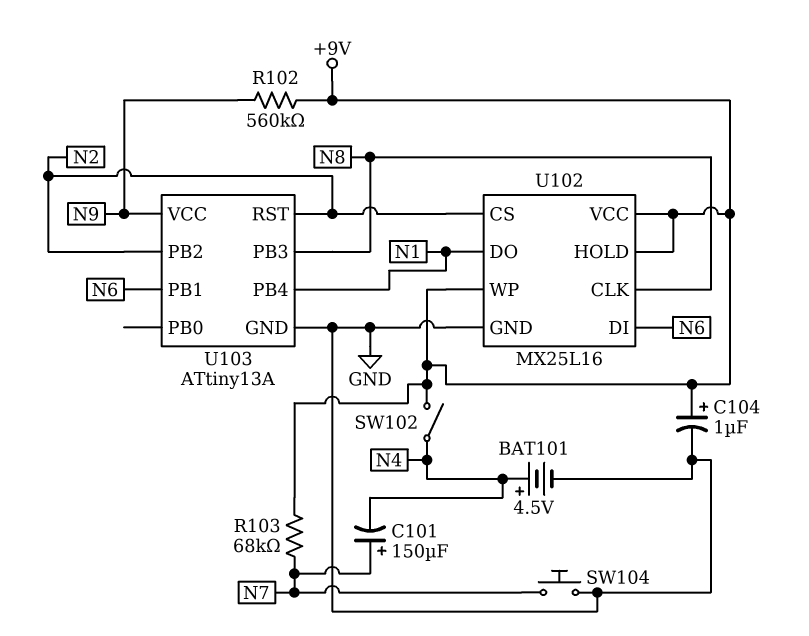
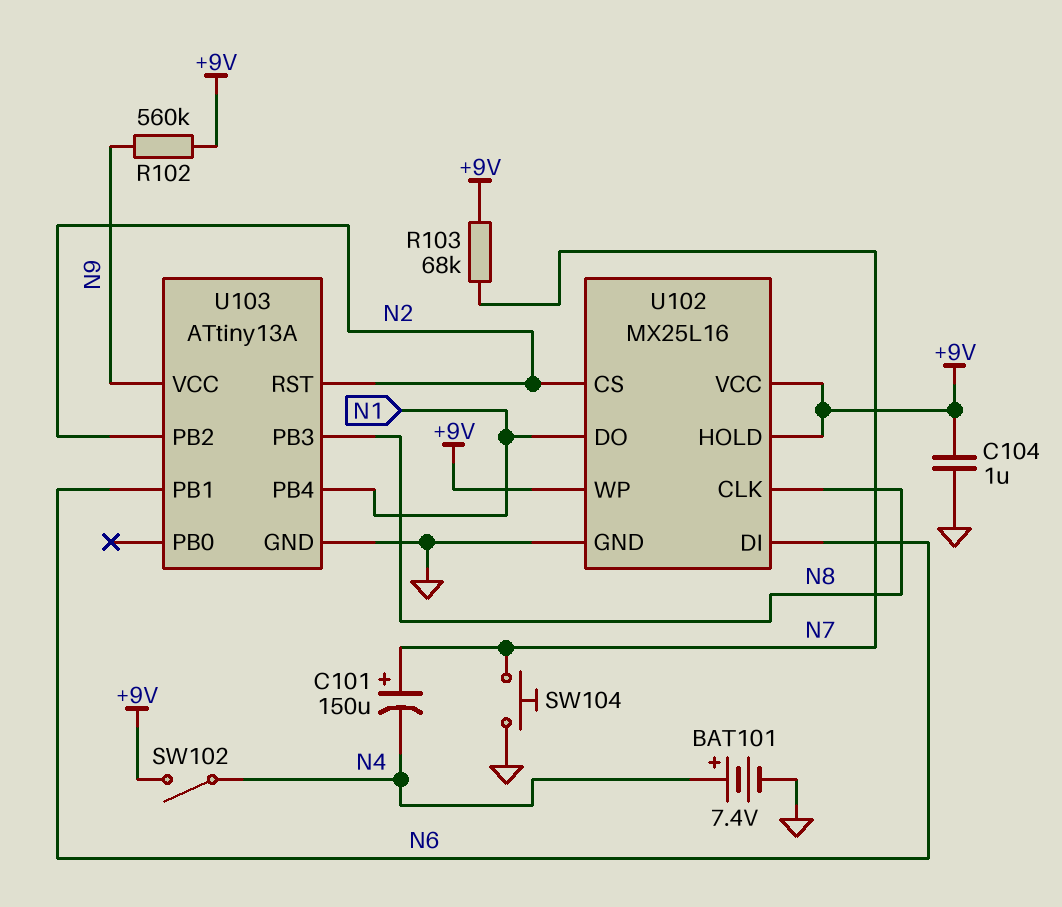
BAT101: 4.5V (plus N4, minus GND) -> 7.4V (plus N4, minus GND)
C104: 1uF (plus +9V, minus GND) -> 1uF (+9V, GND)

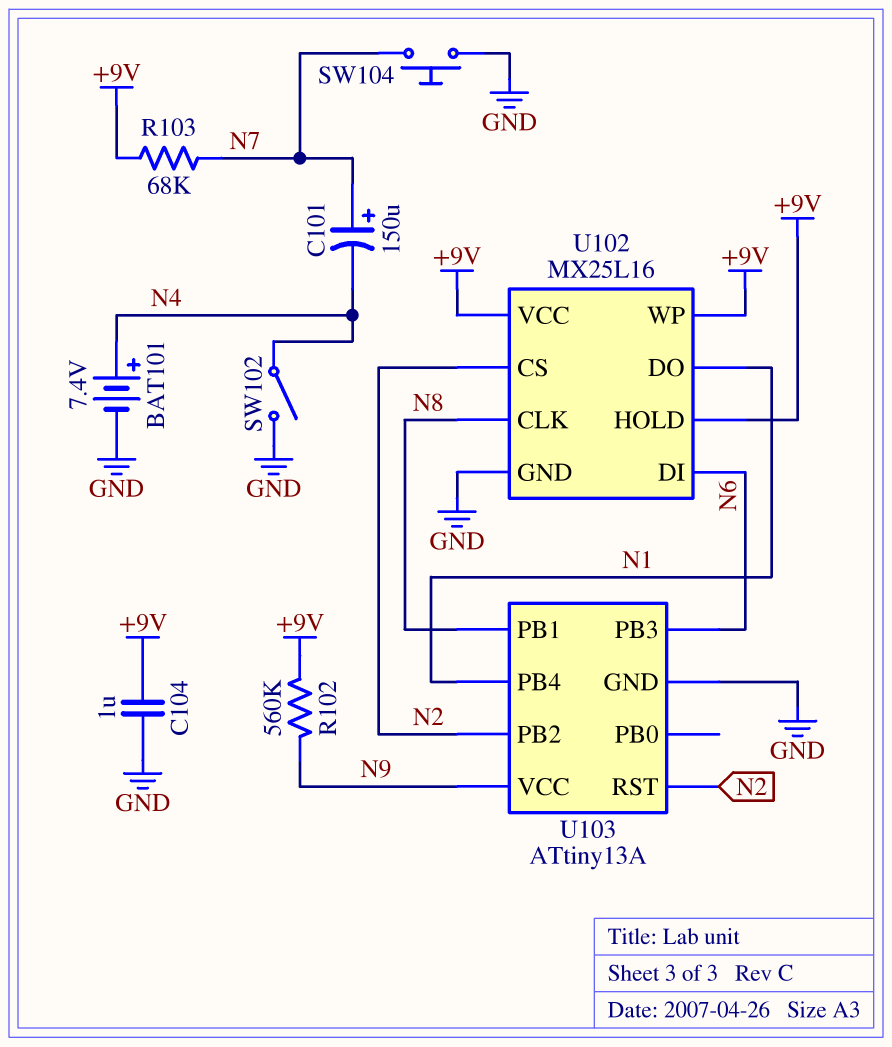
SW102: switch (+9V, N4) -> switch (GND, N4)
U103 pin PB1: N6 -> N8
U103 pin PB3: N8 -> N6

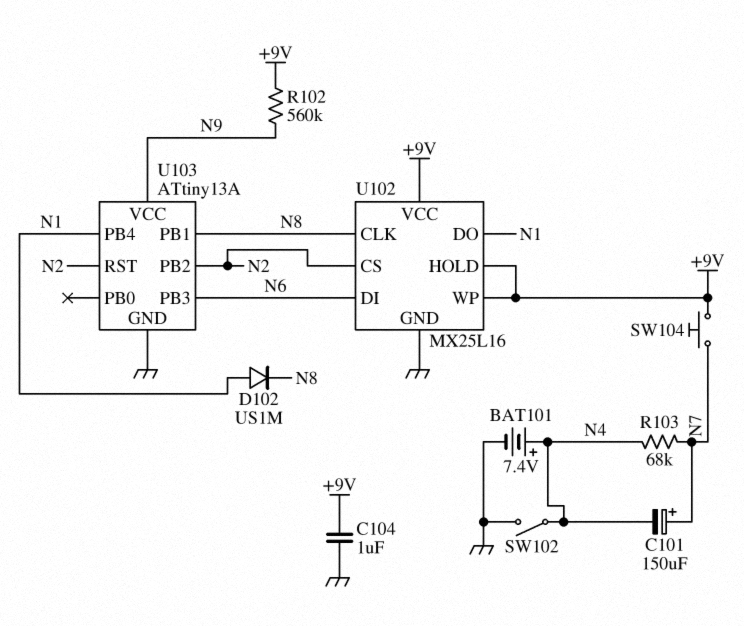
D102: none -> diode US1M (A N1, K N8)
R103: 68k (+9V, N7) -> 68k (N4, N7)
SW104: button (GND, N7) -> button (+9V, N7)

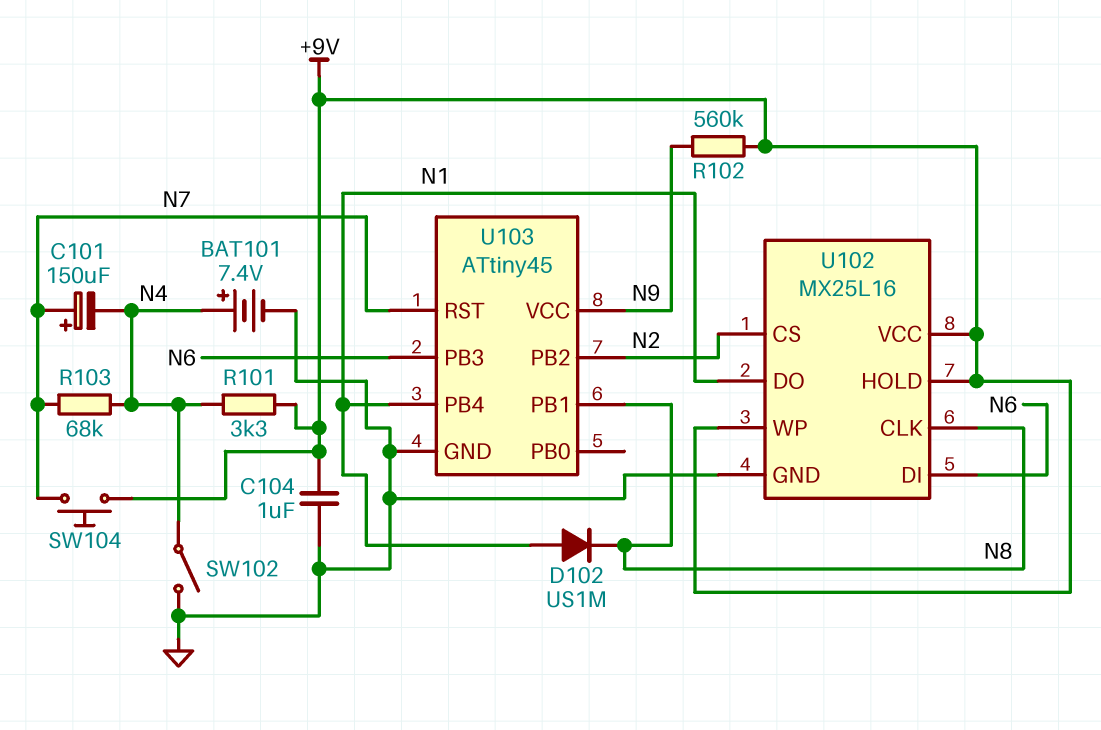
R101: none -> 3.3k (+9V, N4)
U103: ATtiny13A -> ATtiny45
U103 pin RST: N2 -> N7

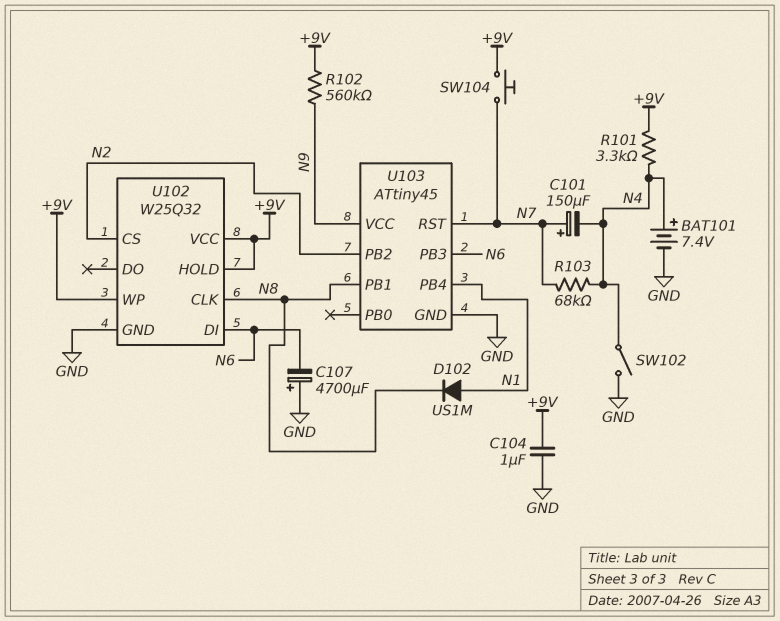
C107: none -> 4700uF (plus GND, minus N6)
U102: MX25L16 -> W25Q32
U102 pin DO: N1 -> none

